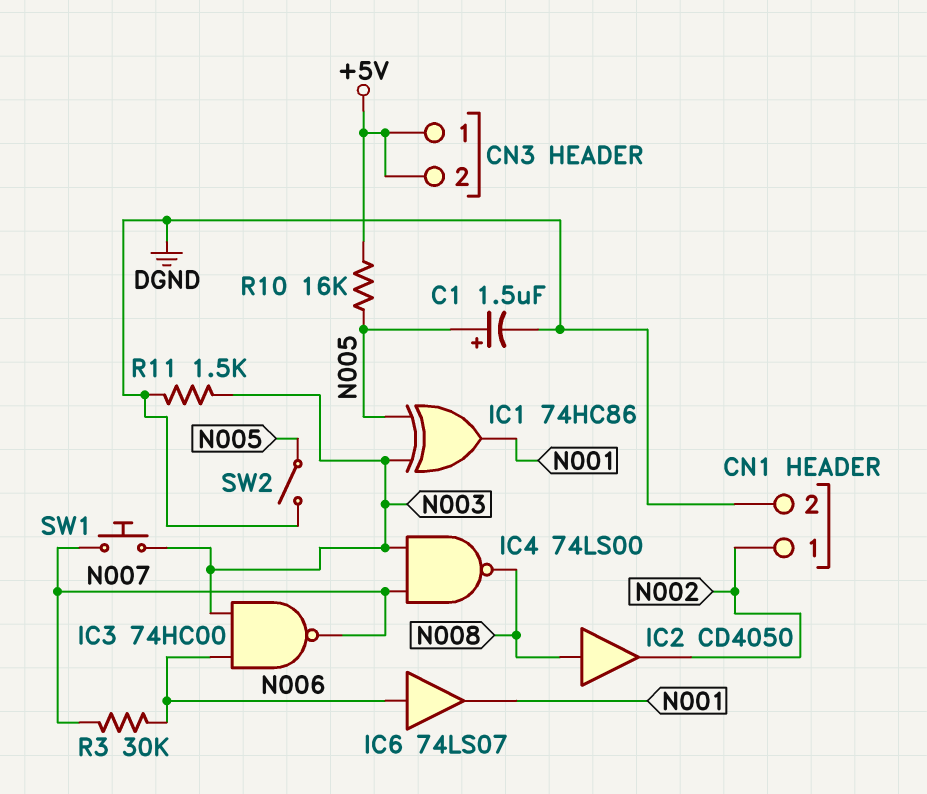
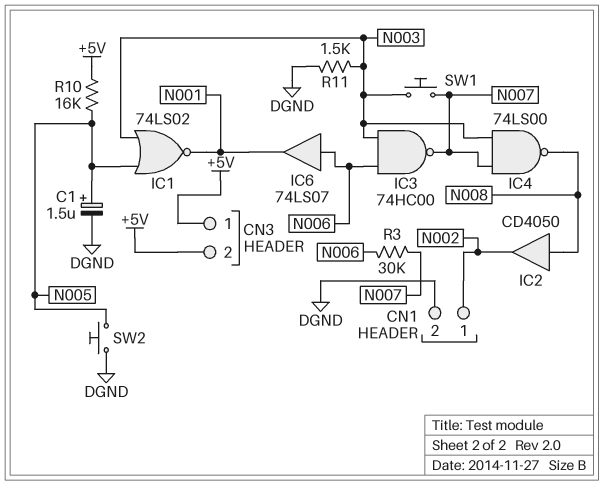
IC1: XOR 74HC86 (in N003, in N005, out N001) -> NOR 74LS02 (in N003, in N005, out N001)
SW2: switch (DGND, N005) -> button (DGND, N005)

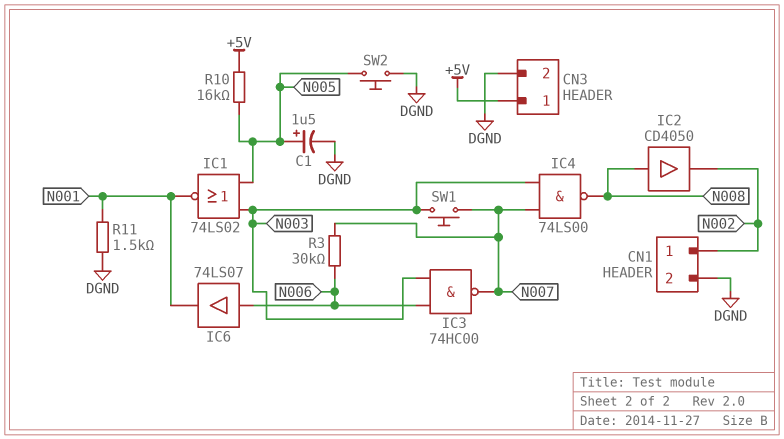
CN3 pin 2: +5V -> DGND
R11: 1.5k (DGND, N003) -> 1.5k (DGND, N001)

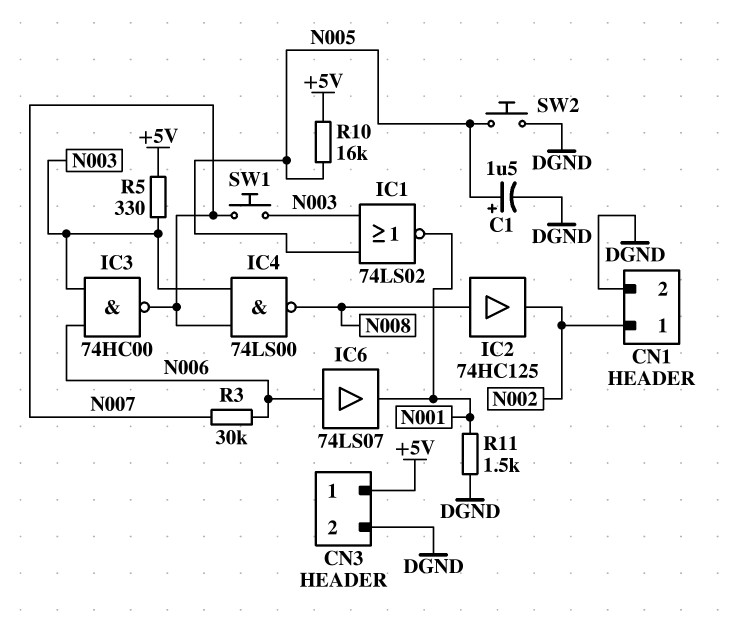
IC2: buffer CD4050 (in N008, out N002) -> buffer 74HC125 (in N008, out N002)
R5: none -> 330 (+5V, N003)

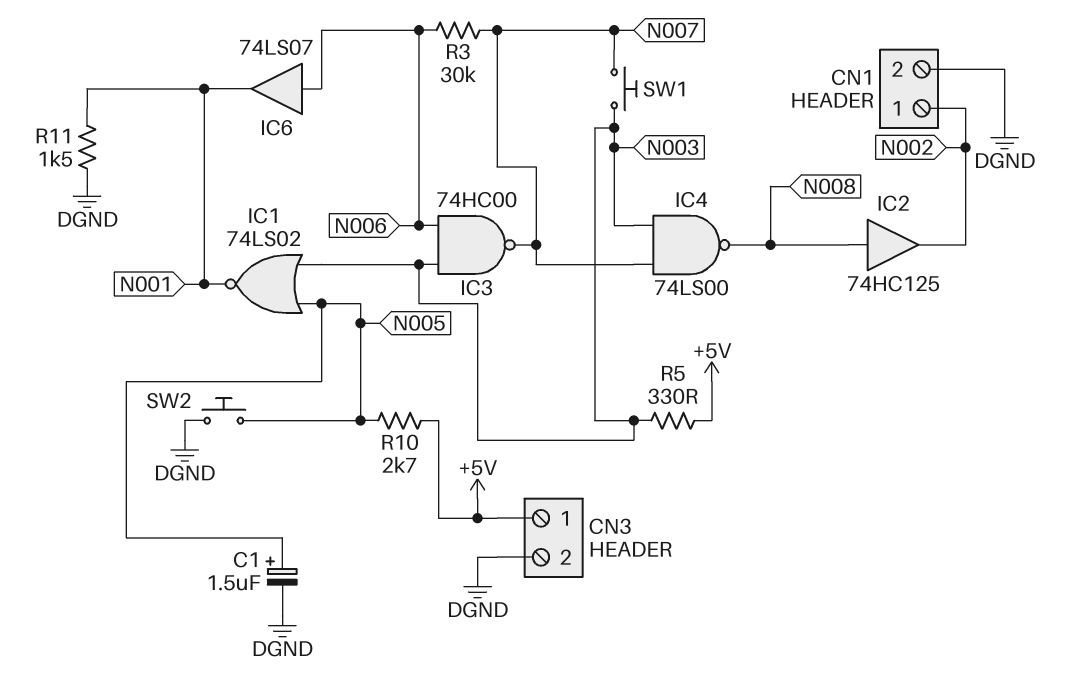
R10: 16k (+5V, N005) -> 2.7k (+5V, N005)

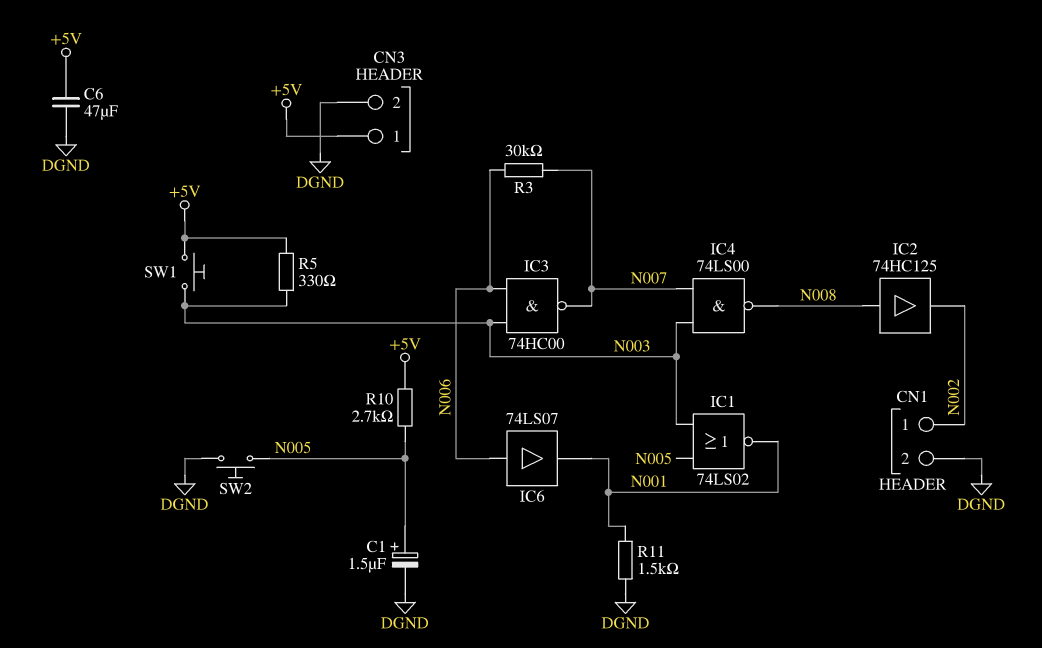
C6: none -> 47uF (+5V, DGND)
SW1: button (N003, N007) -> button (+5V, N003)

